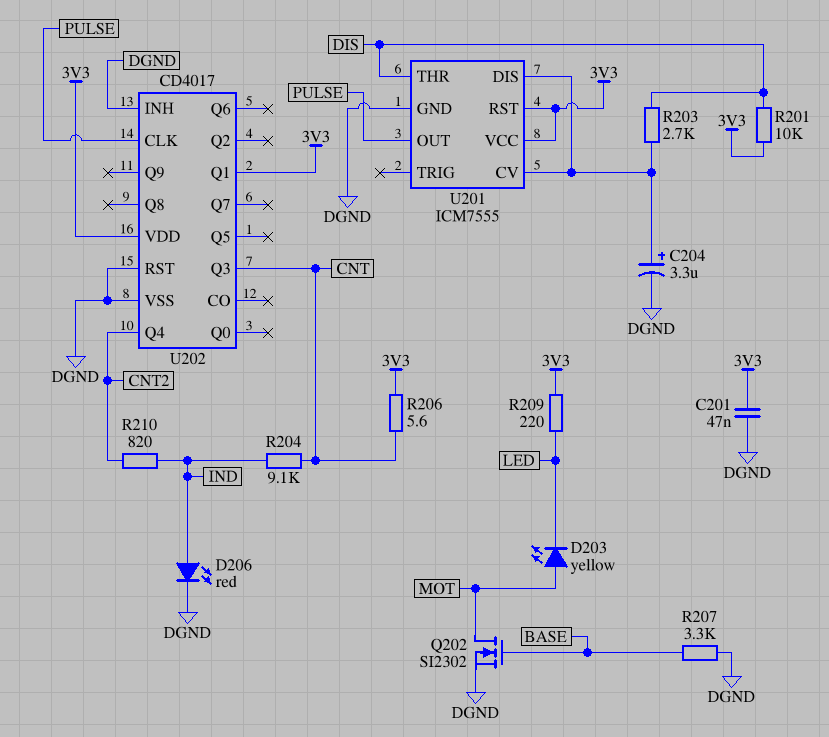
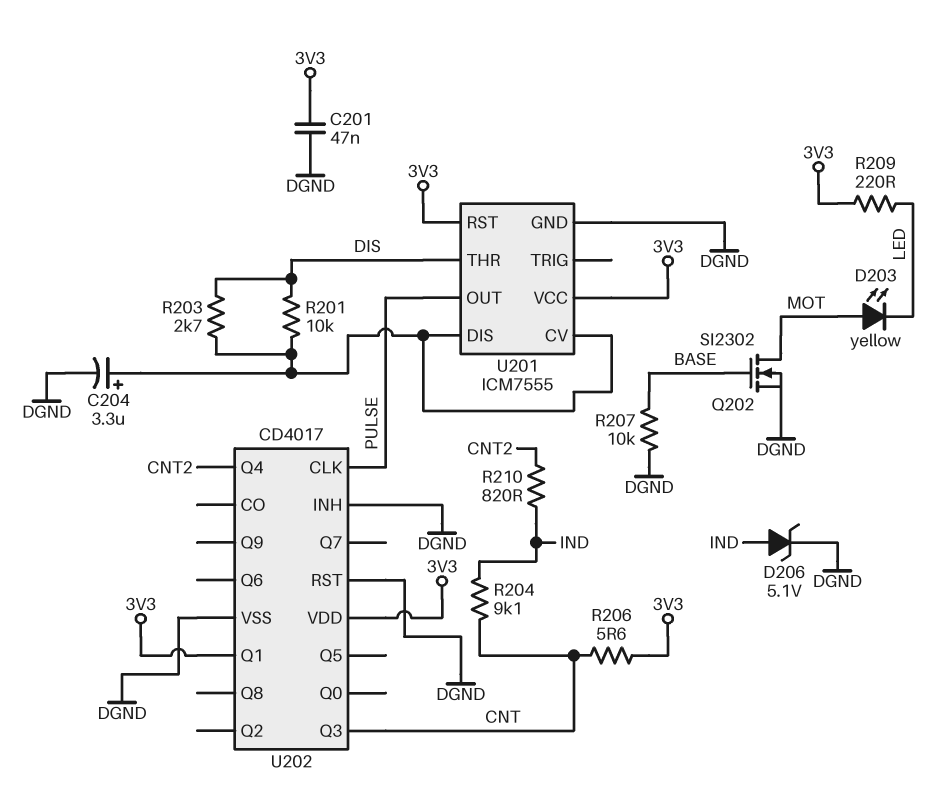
D206: LED red (A IND, K DGND) -> zener 5.1V (A IND, K DGND)
R201: 10k (3V3, DIS) -> 10k (DIS, U201/CV)
R207: 3.3k (BASE, DGND) -> 10k (BASE, DGND)

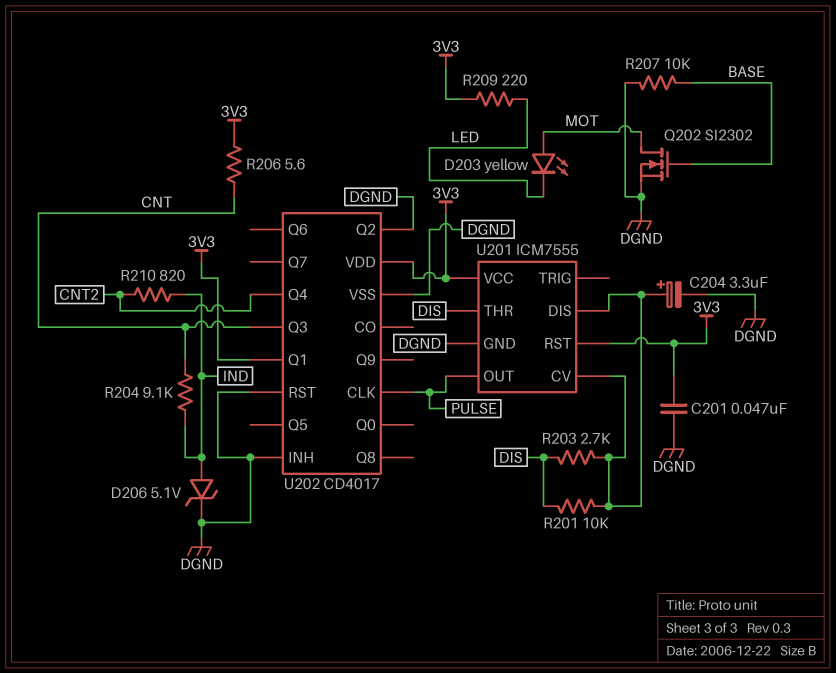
U202 pin Q2: none -> DGND

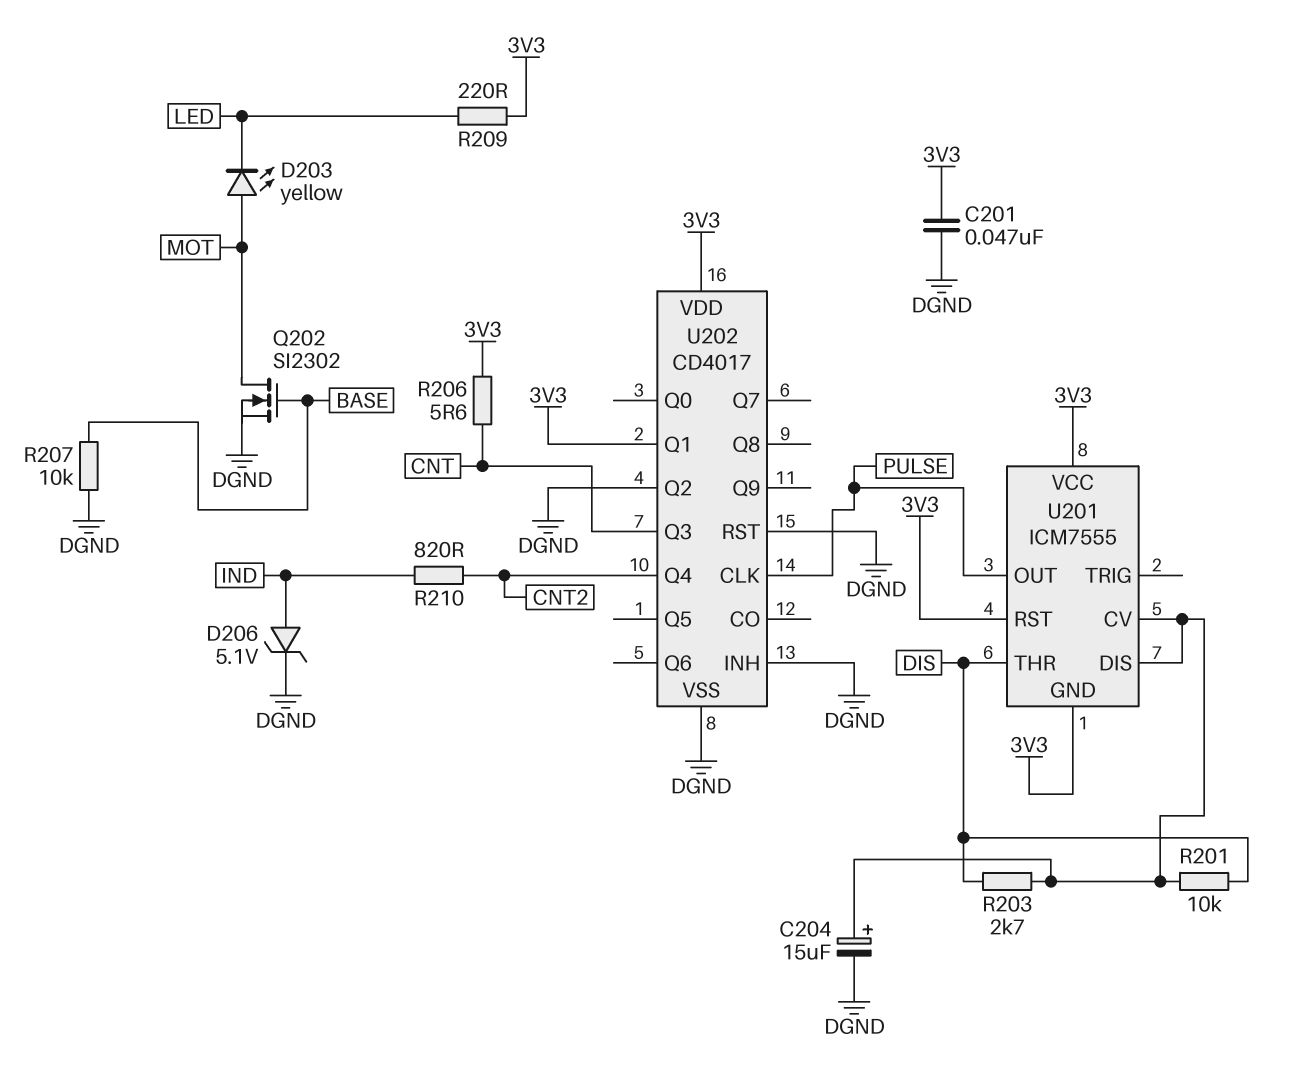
C204: 3.3uF (plus U201/CV, minus DGND) -> 15uF (plus U201/CV, minus DGND)
R204: 9.1k (CNT, IND) -> none
U201 pin GND: DGND -> 3V3

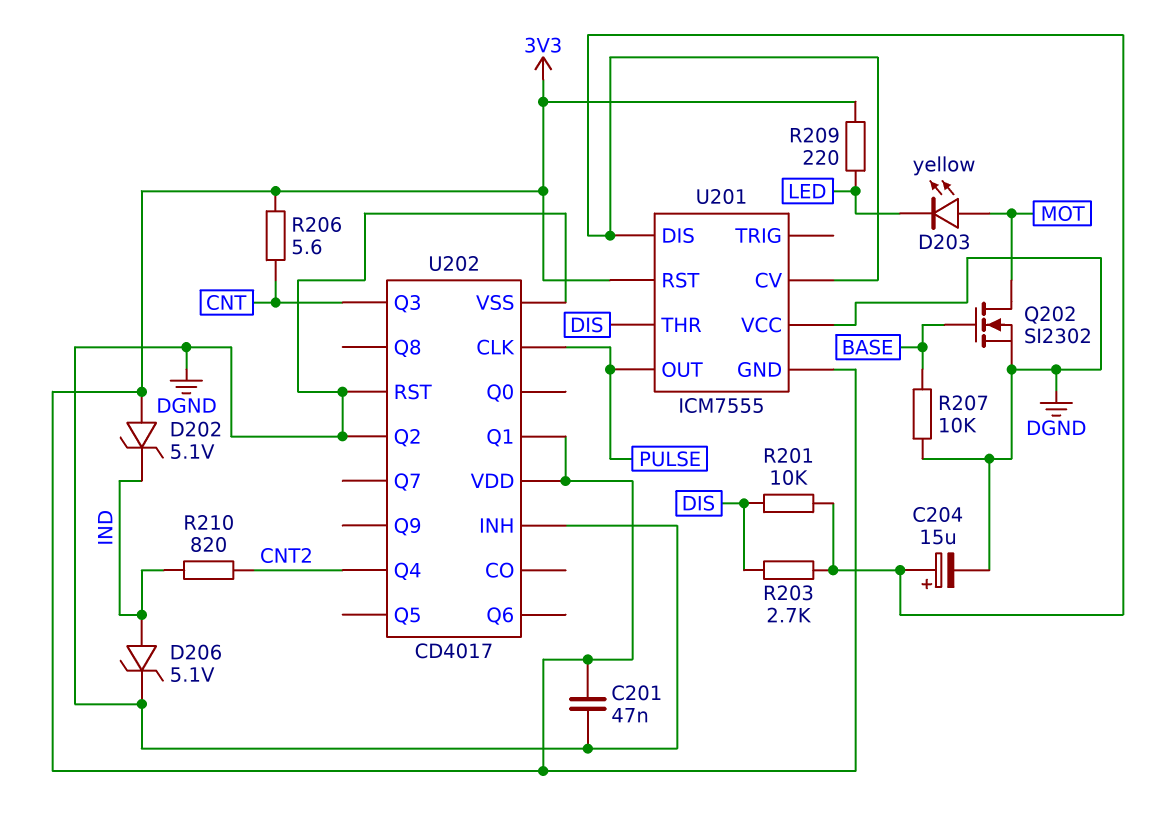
D202: none -> zener 5.1V (A 3V3, K IND)
U201 pin VCC: 3V3 -> DGND

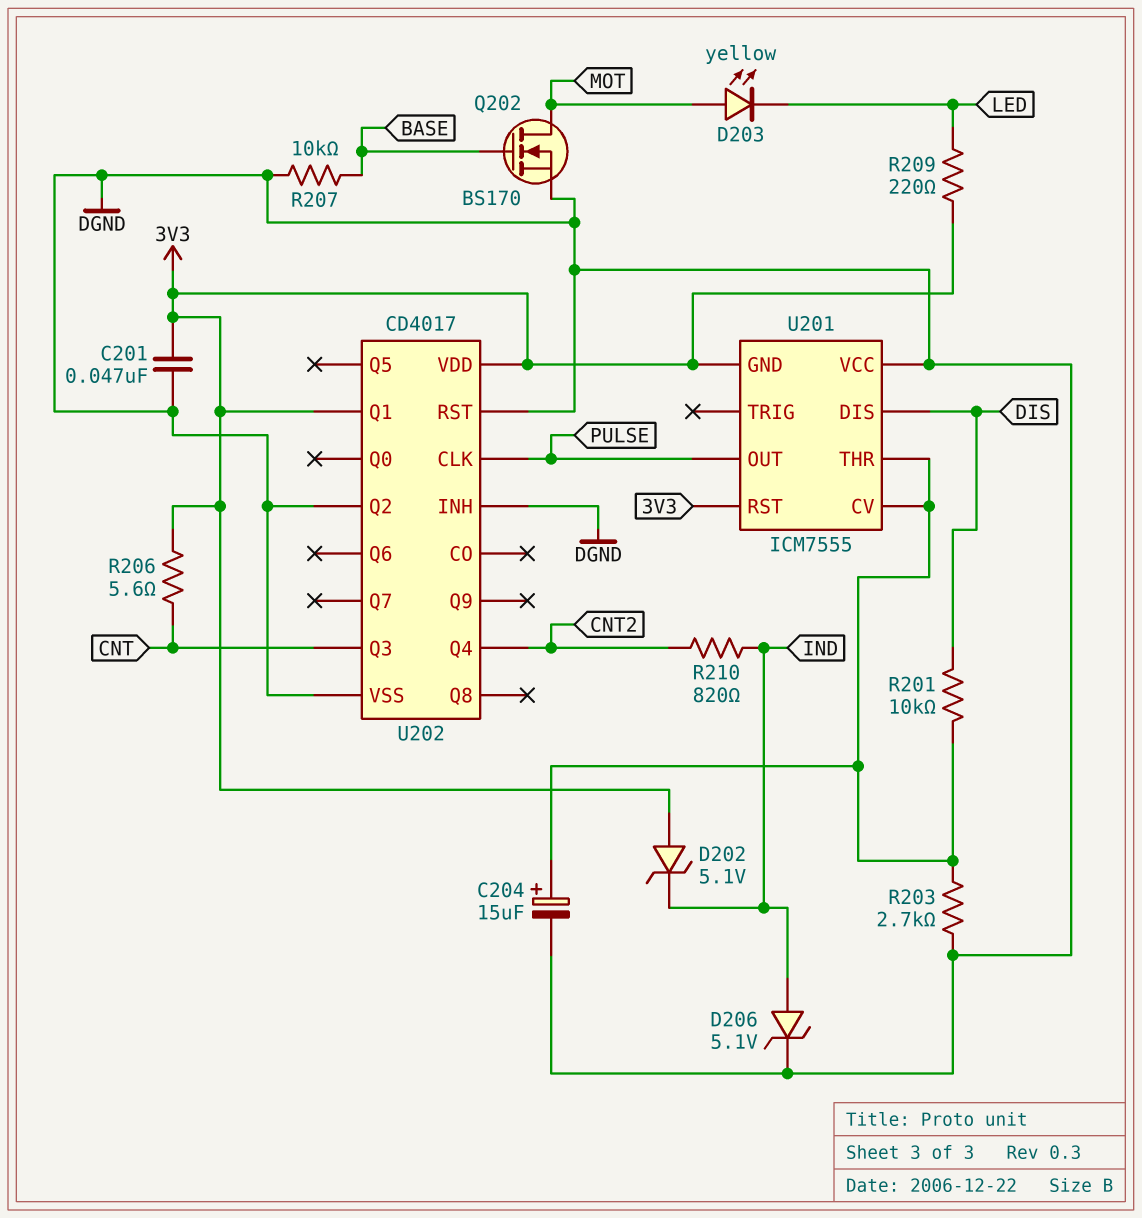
Q202: NMOS SI2302 (G BASE, D MOT, S DGND) -> NMOS BS170 (G BASE, D MOT, S DGND)
R203: 2.7k (DIS, U201/CV) -> 2.7k (DGND, U201/CV)
U201 pin DIS: U201/CV -> DIS
U201 pin THR: DIS -> U201/CV

